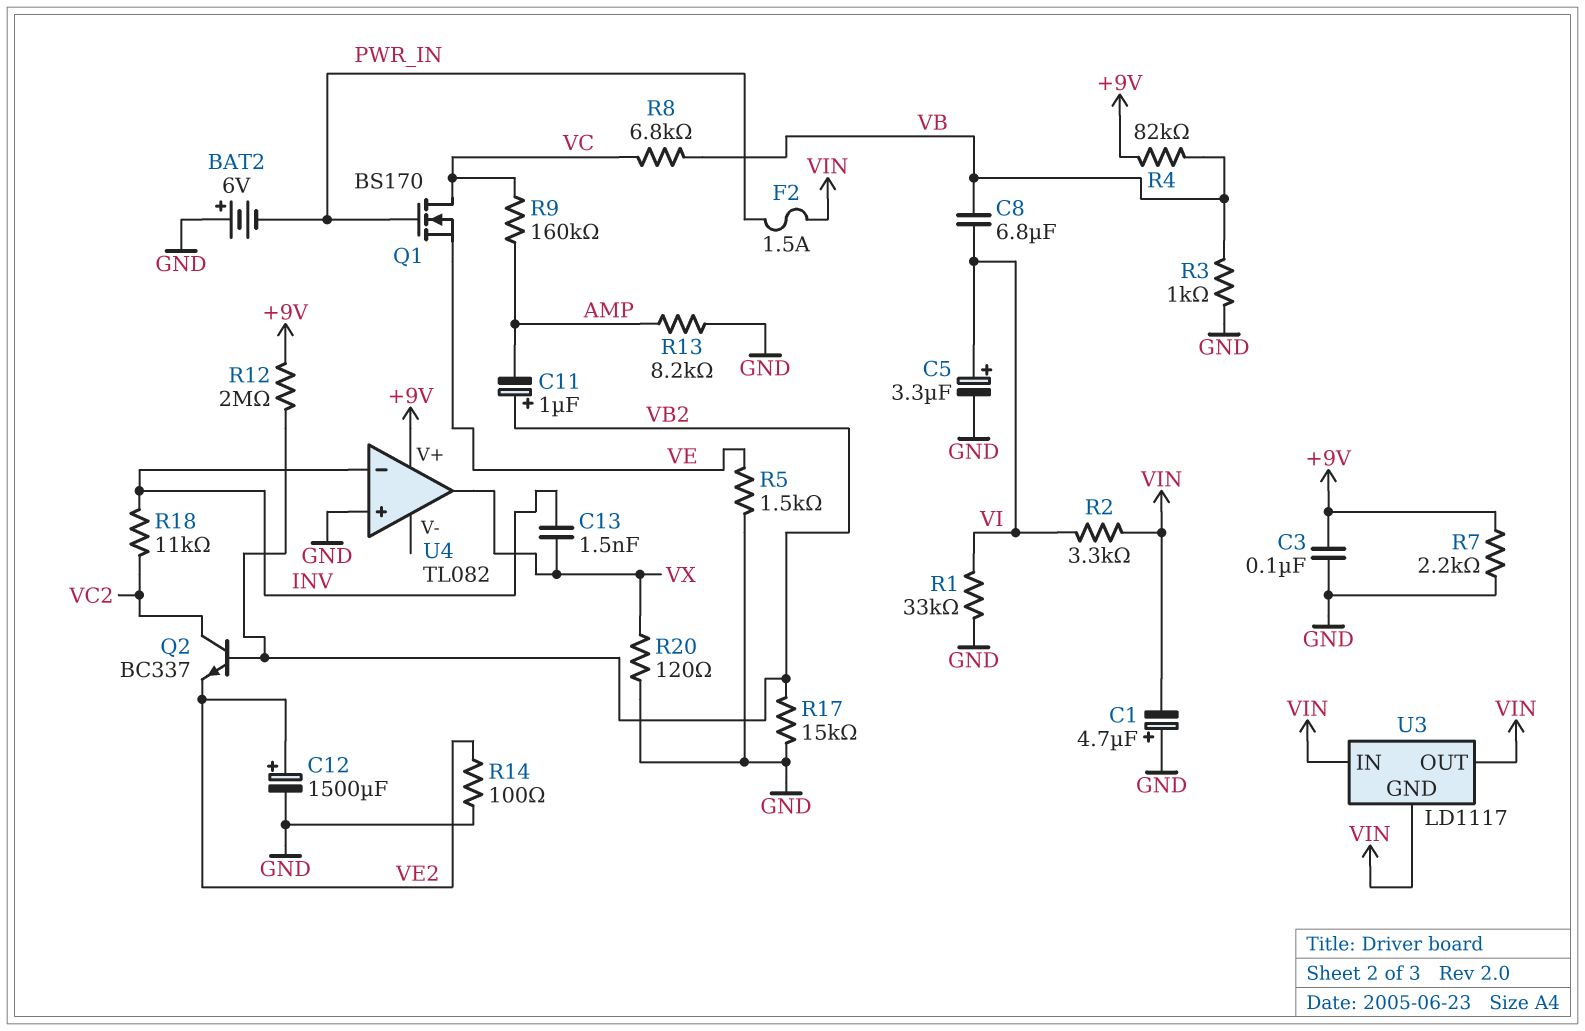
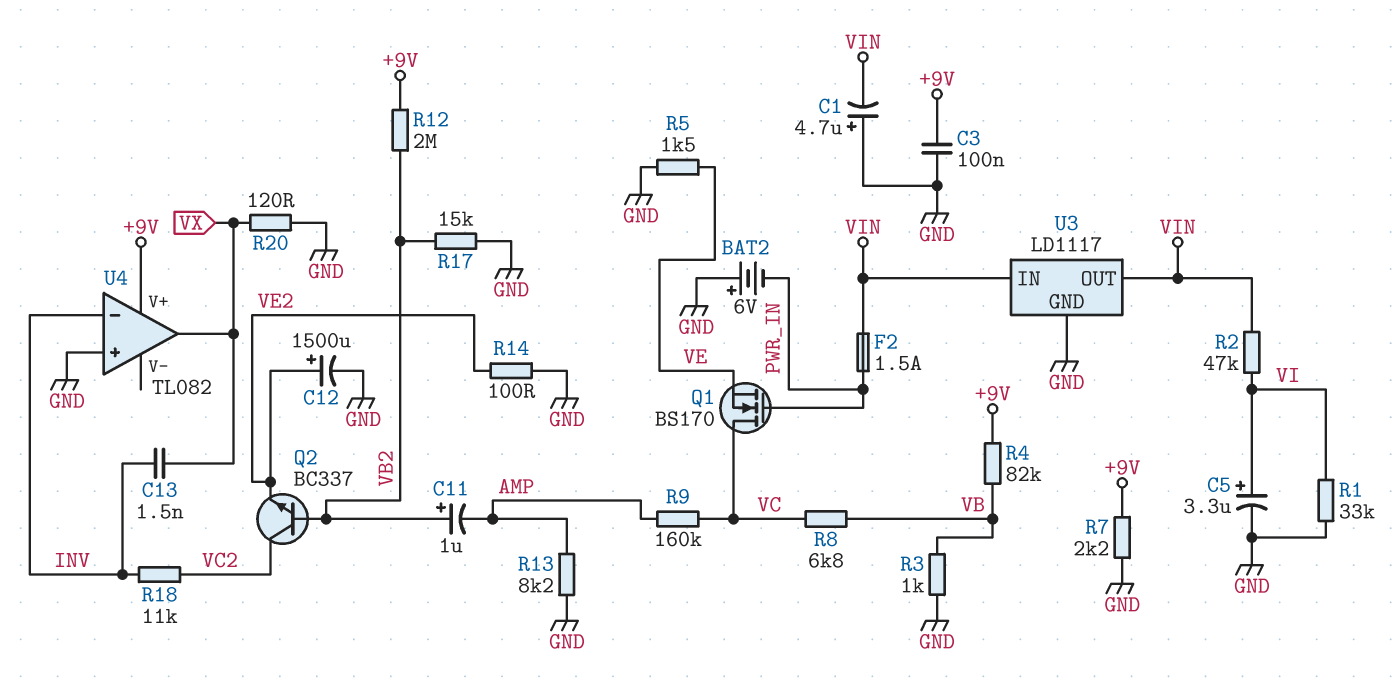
C8: 6.8uF (VB, VI) -> none
R2: 3.3k (VI, VIN) -> 47k (VI, VIN)
U3 pin GND: VIN -> GND

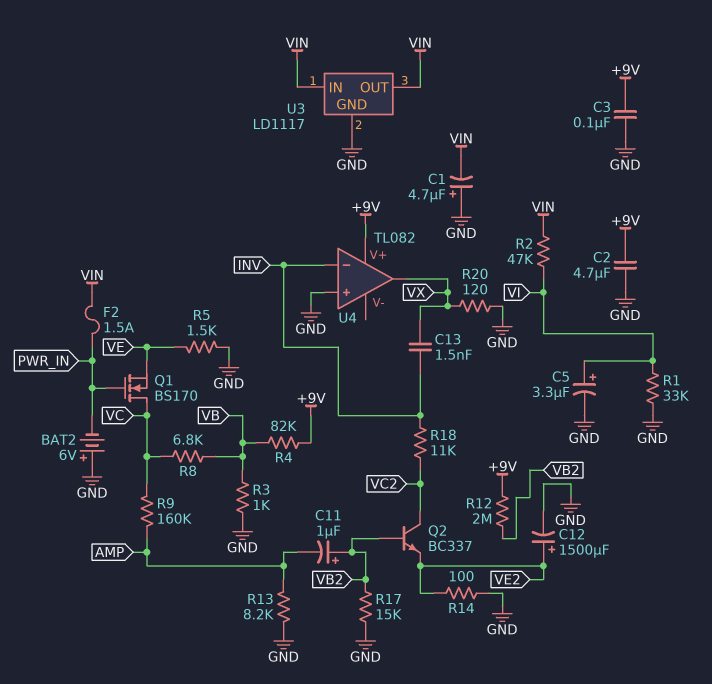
C2: none -> 4.7uF (+9V, GND)
R7: 2.2k (+9V, GND) -> none

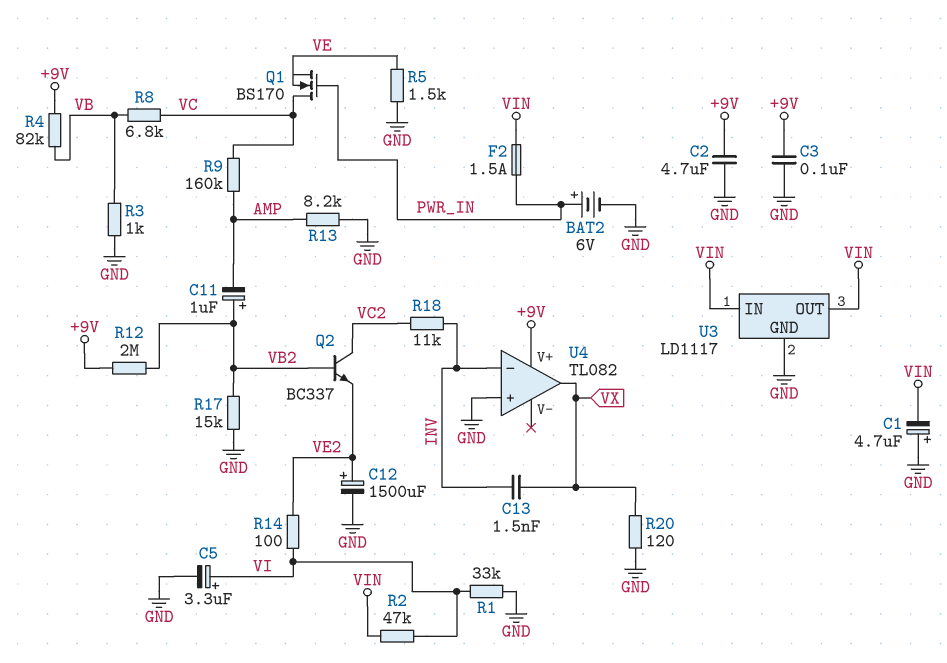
BAT2: 6V (plus GND, minus PWR_IN) -> 6V (plus PWR_IN, minus GND)
R14: 100 (GND, VE2) -> 100 (VE2, VI)

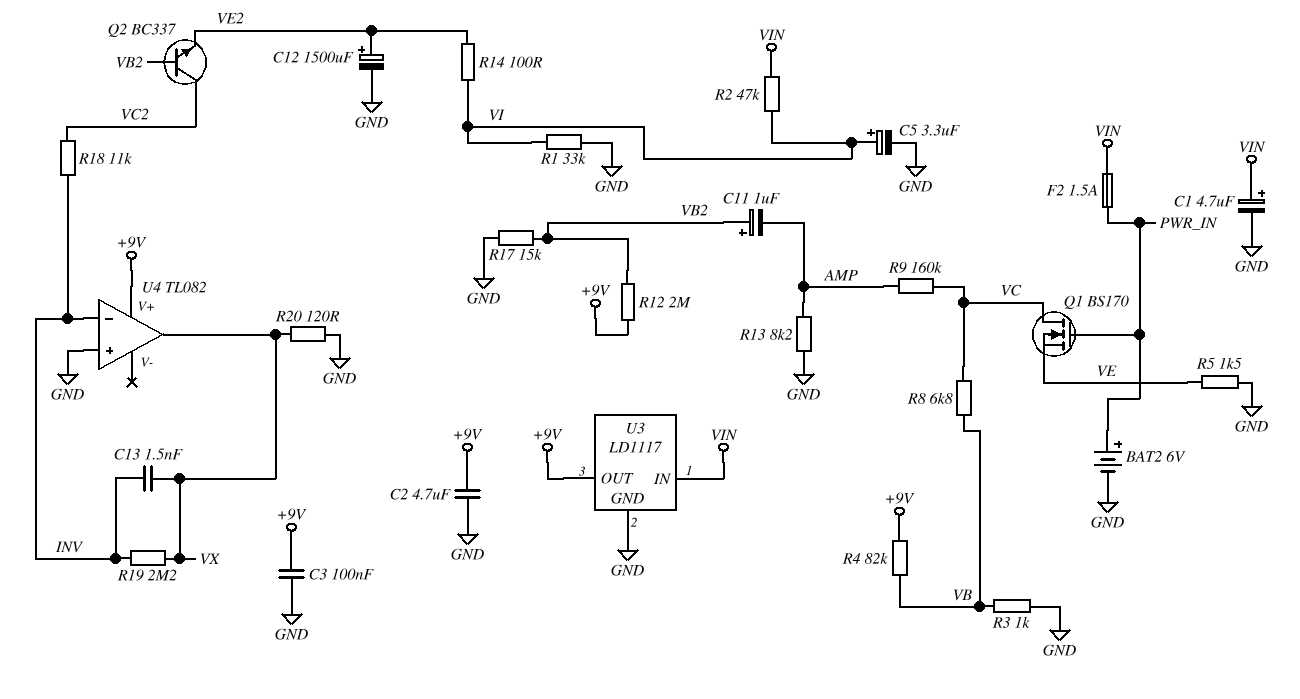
C1: 4.7uF (plus GND, minus VIN) -> 4.7uF (plus VIN, minus GND)
R19: none -> 2.2M (INV, VX)
U3 pin OUT: VIN -> +9V

